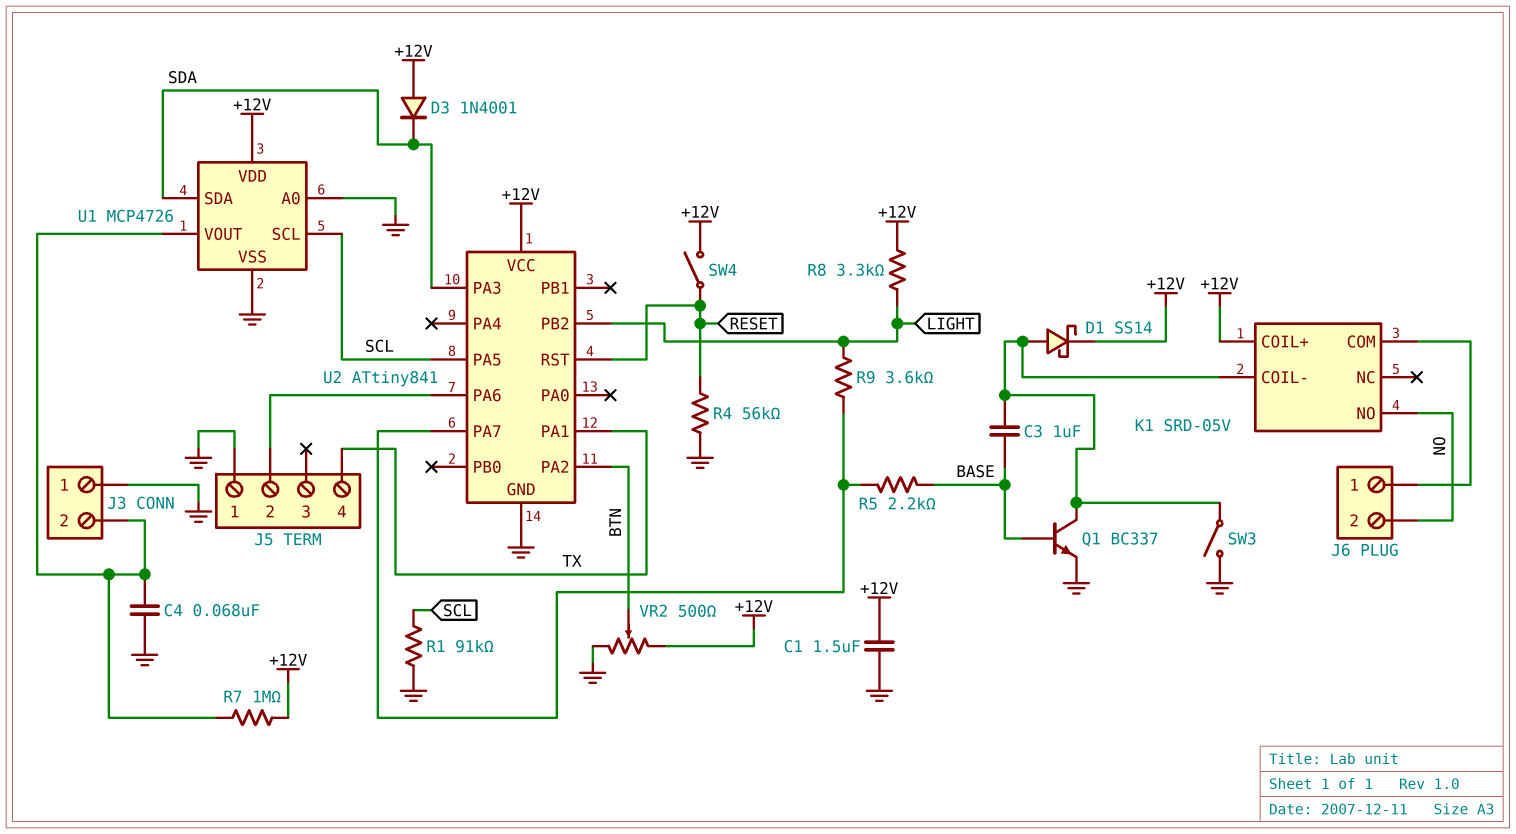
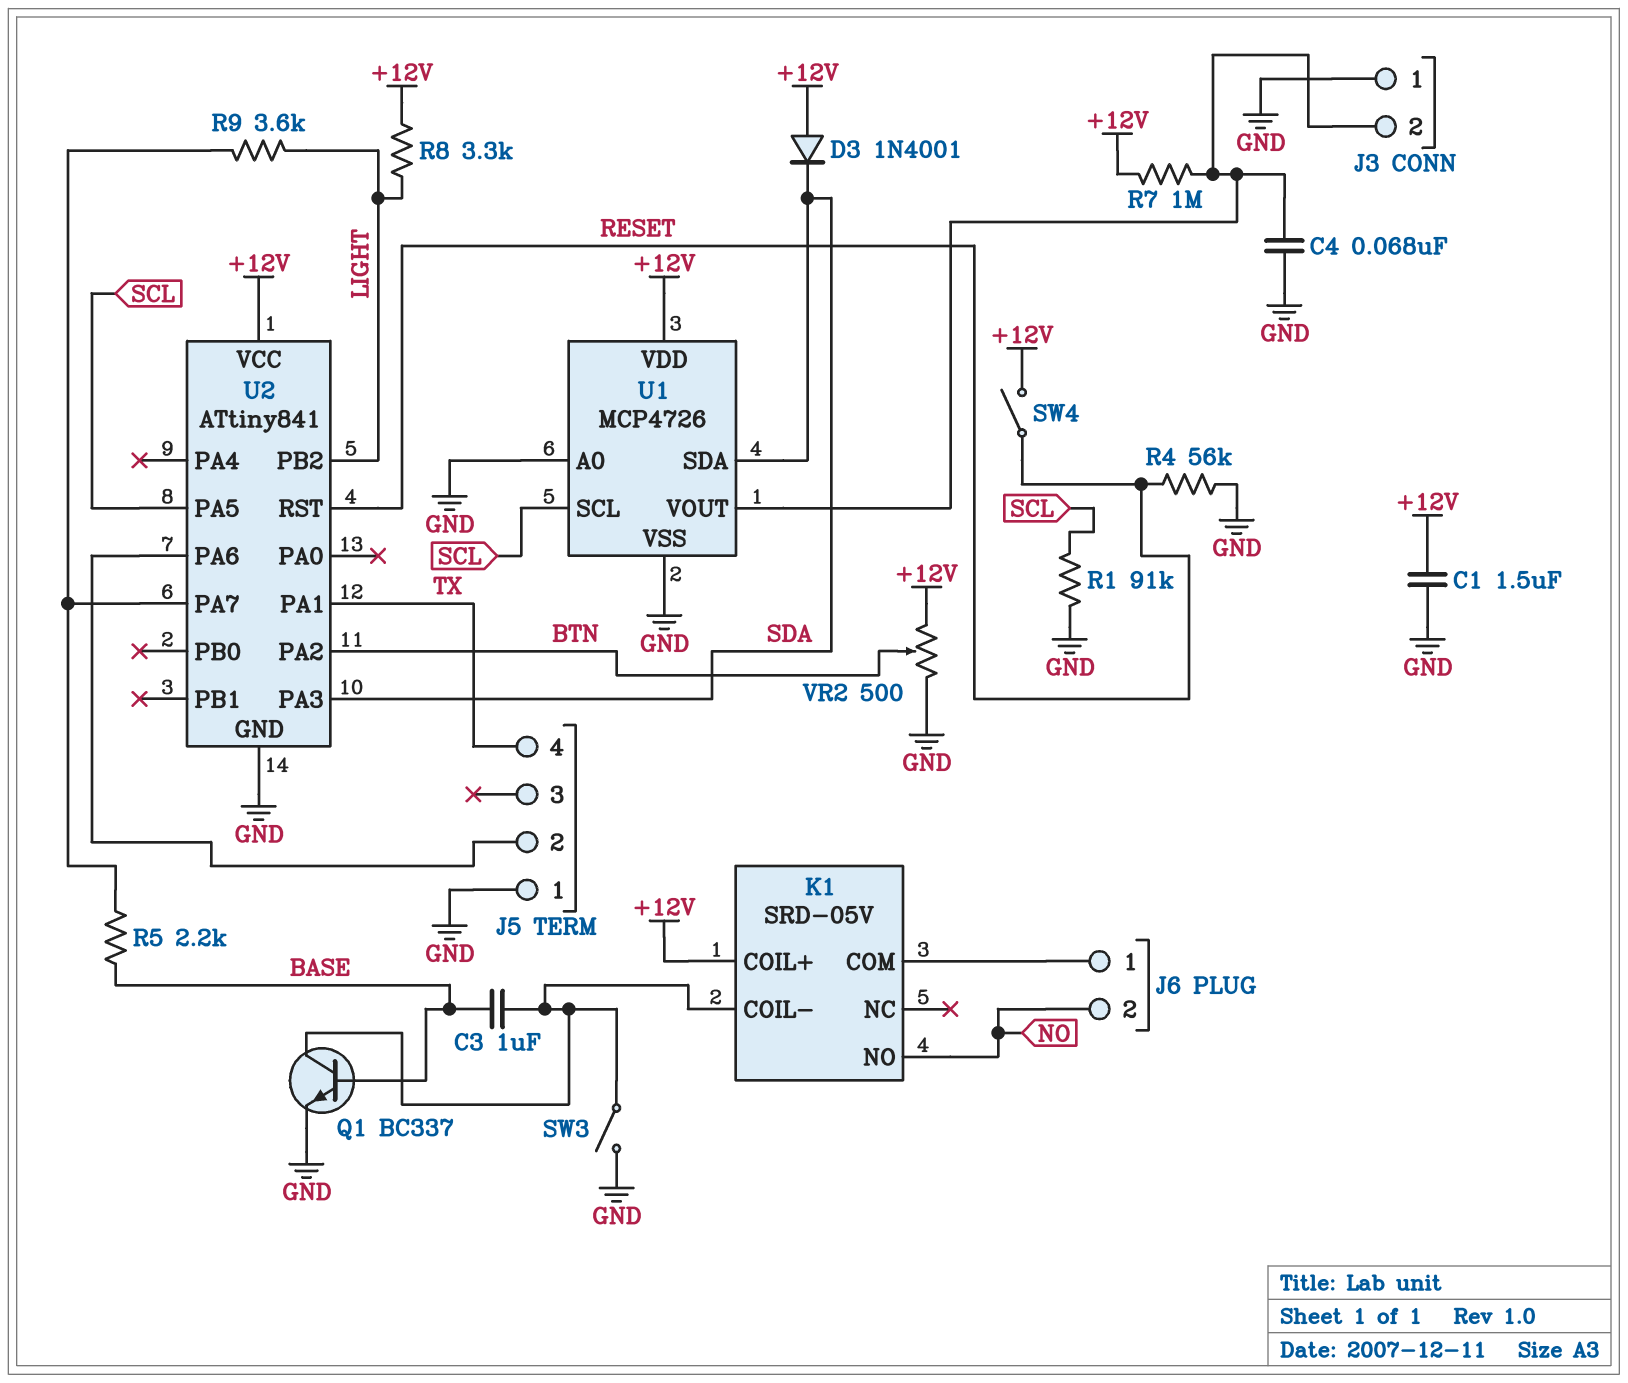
D1: schottky SS14 (A K1/COIL-, K +12V) -> none

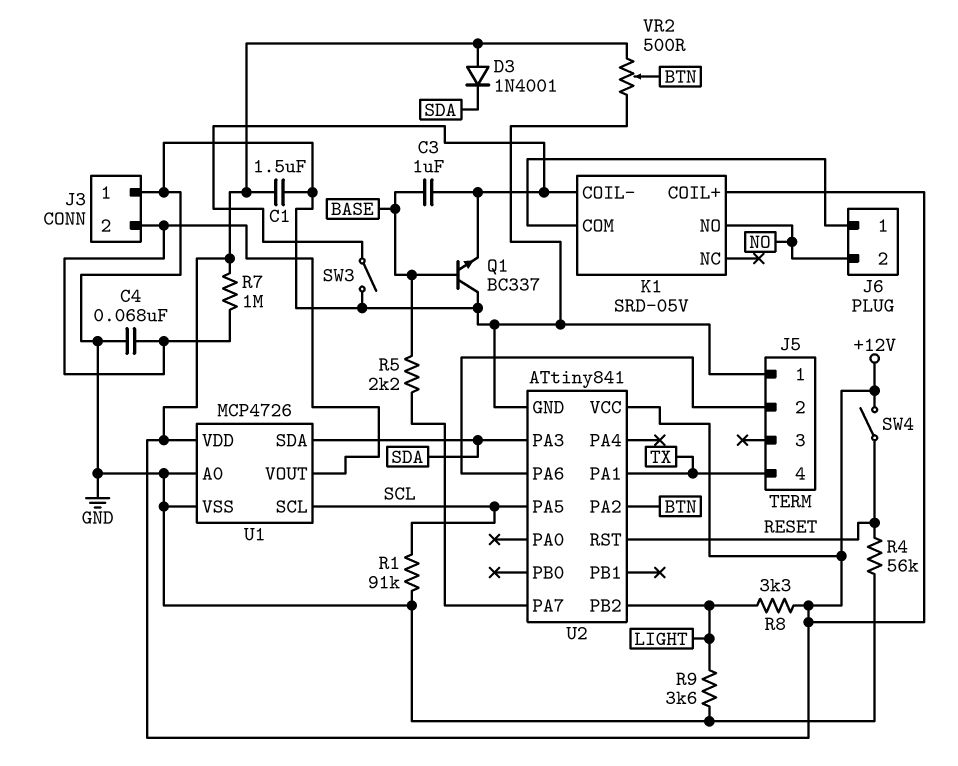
Q1: NPN BC337 (B BASE, C K1/COIL-, E GND) -> NPN BC337 (B BASE, C GND, E K1/COIL-)
R9: 3.6k (LIGHT, U2/PA7) -> 3.6k (GND, LIGHT)

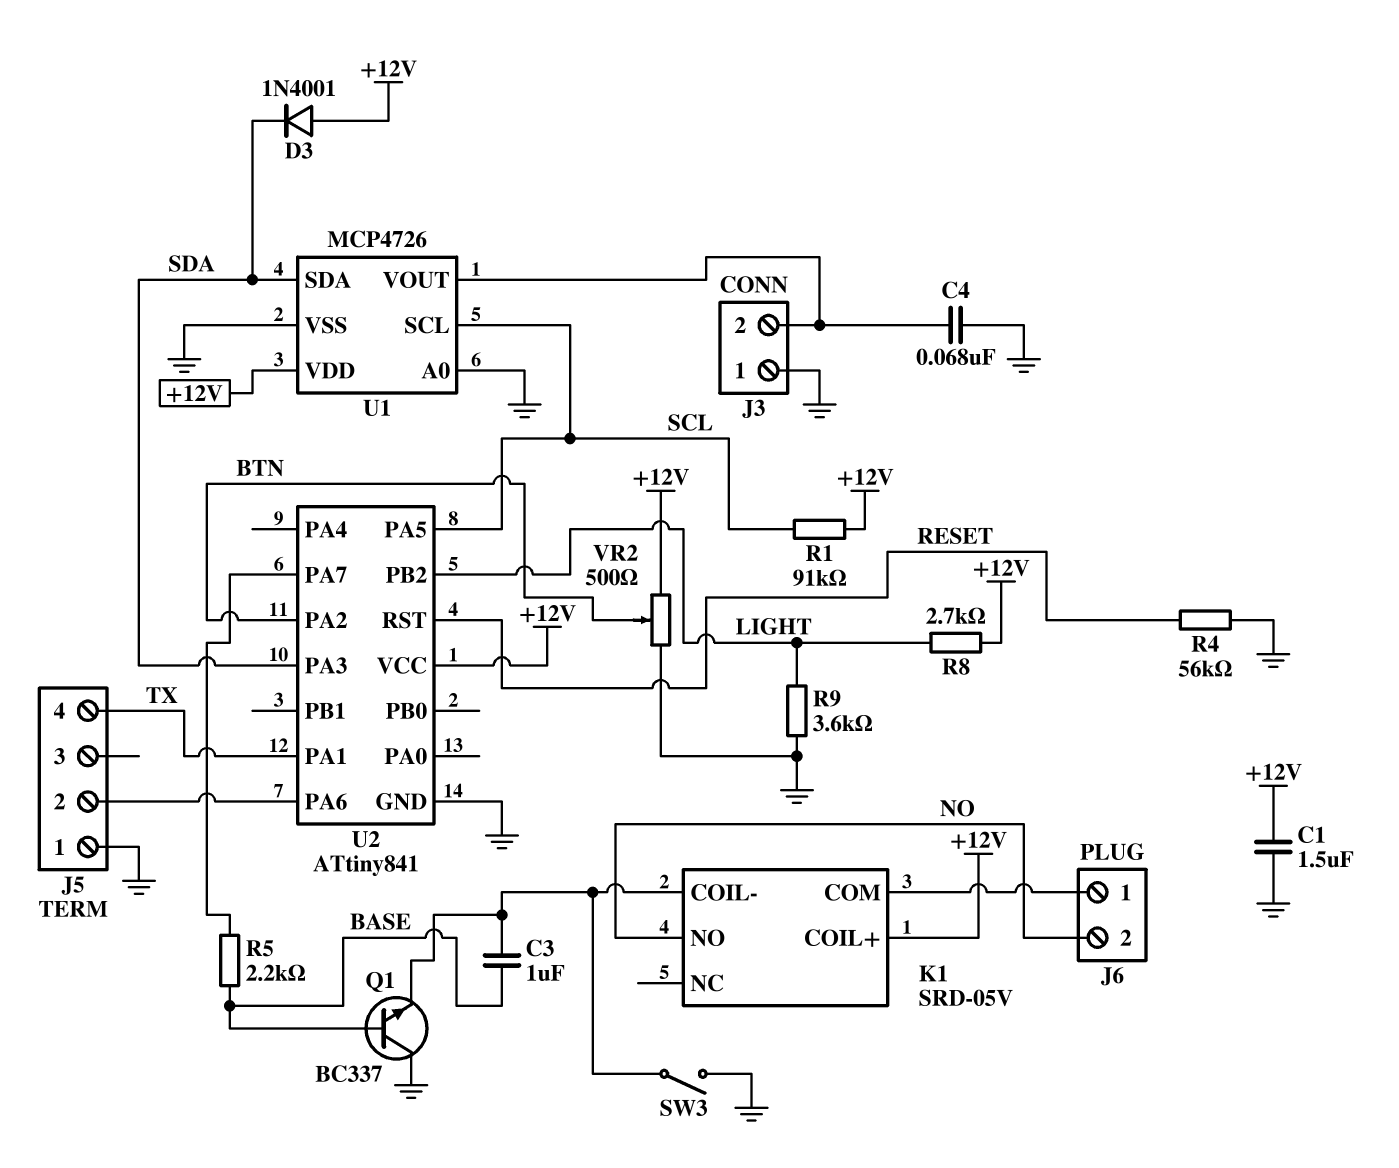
R1: 91k (GND, SCL) -> 91k (+12V, SCL)
R7: 1M (+12V, J3/2) -> none
R8: 3.3k (+12V, LIGHT) -> 2.7k (+12V, LIGHT)
SW4: switch (+12V, RESET) -> none

